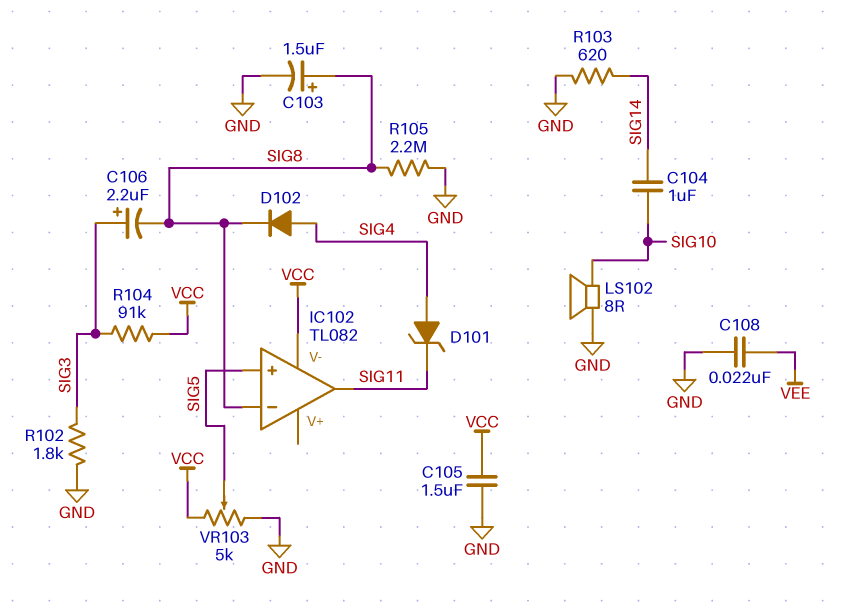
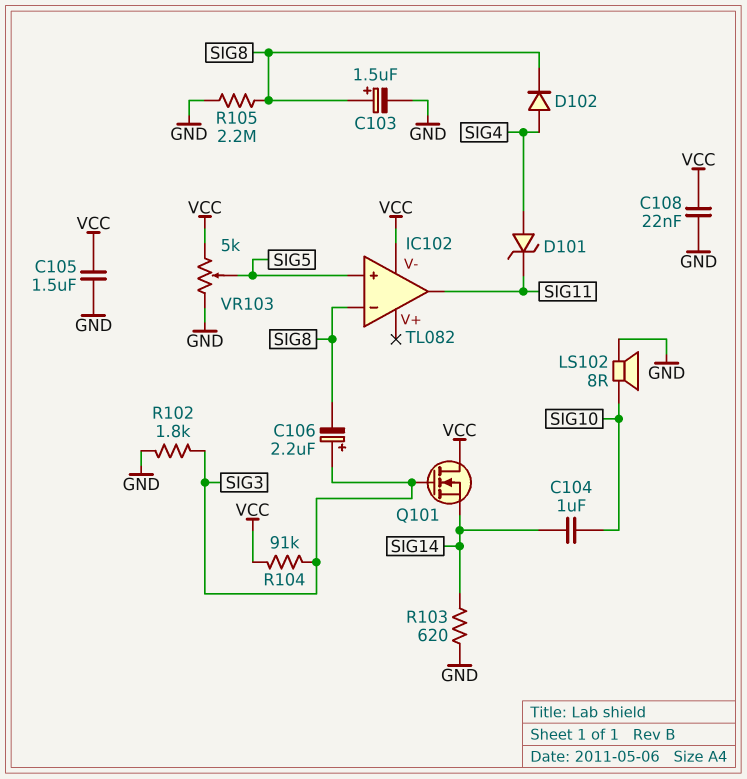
C108: 22nF (GND, VEE) -> 22nF (GND, VCC)
Q101: none -> NMOS (G SIG3, D VCC, S SIG14)

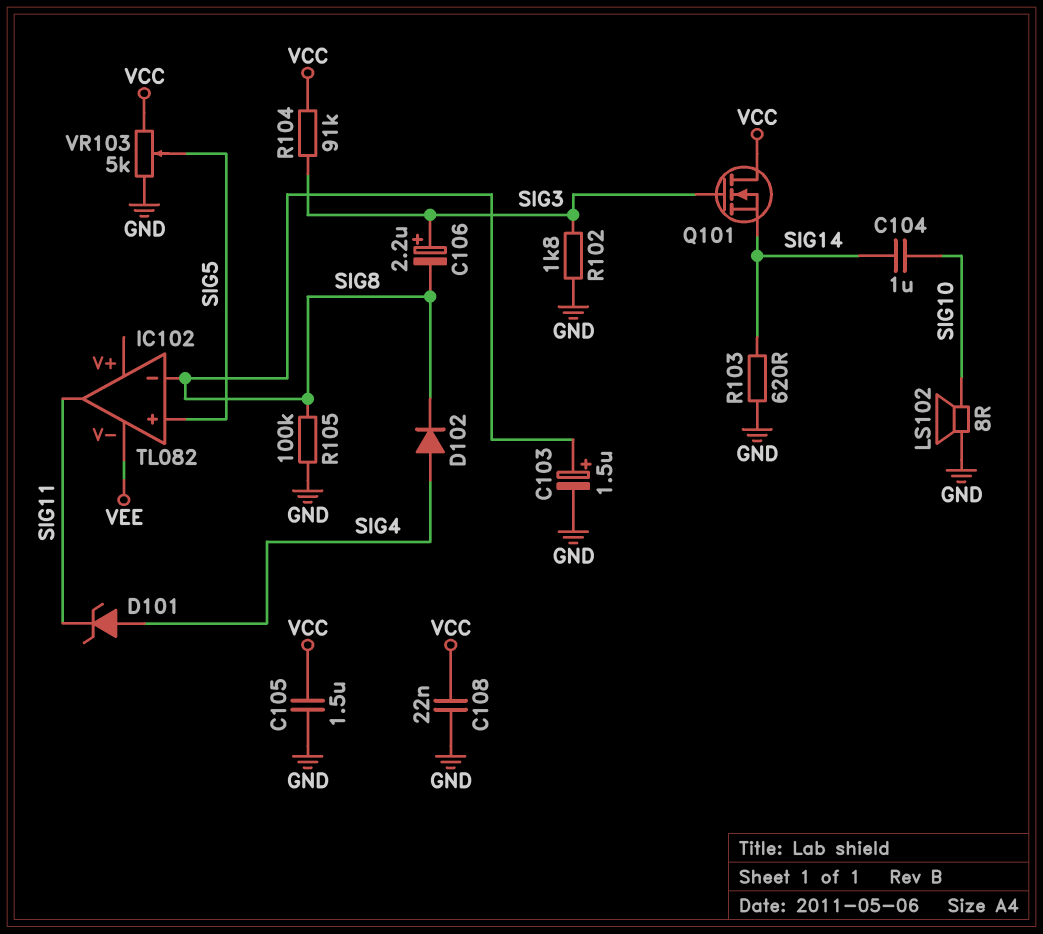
IC102 pin V-: VCC -> VEE
R105: 2.2M (GND, SIG8) -> 100k (GND, SIG8)

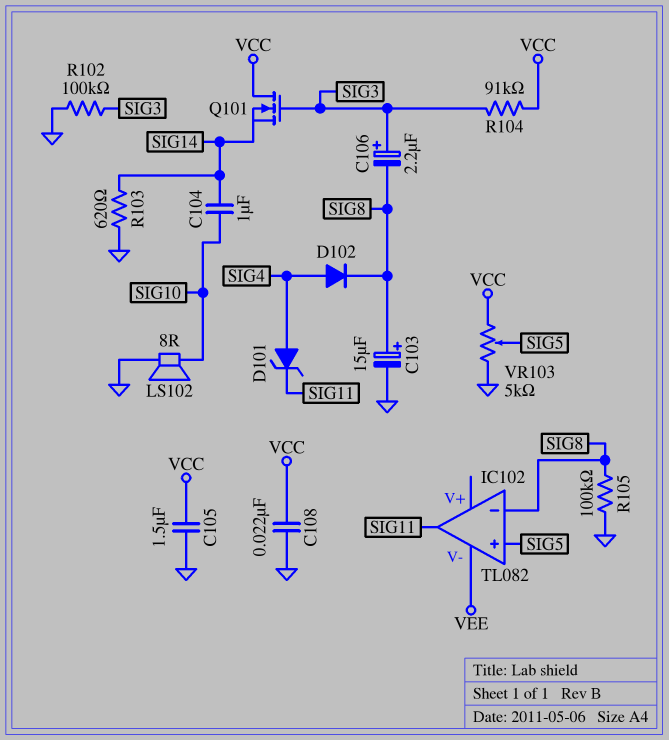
C103: 1.5uF (plus SIG8, minus GND) -> 15uF (plus SIG8, minus GND)
R102: 1.8k (GND, SIG3) -> 100k (GND, SIG3)

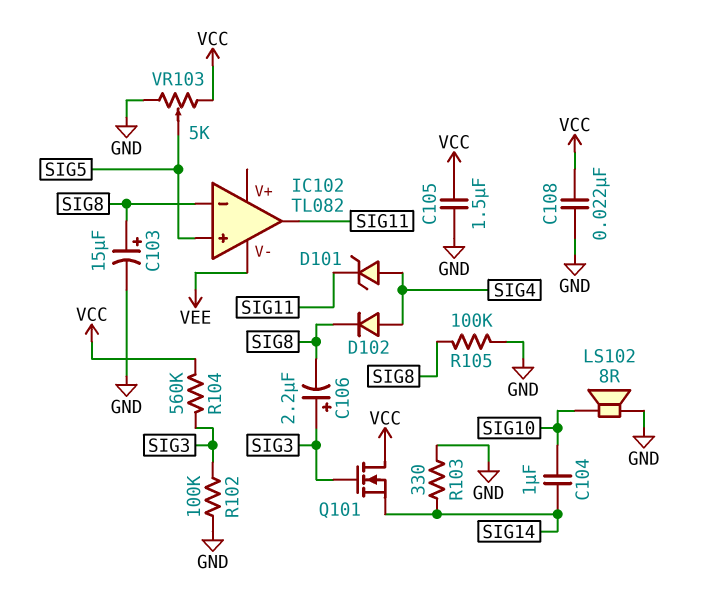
R103: 620 (GND, SIG14) -> 330 (GND, SIG14)
R104: 91k (SIG3, VCC) -> 560k (SIG3, VCC)

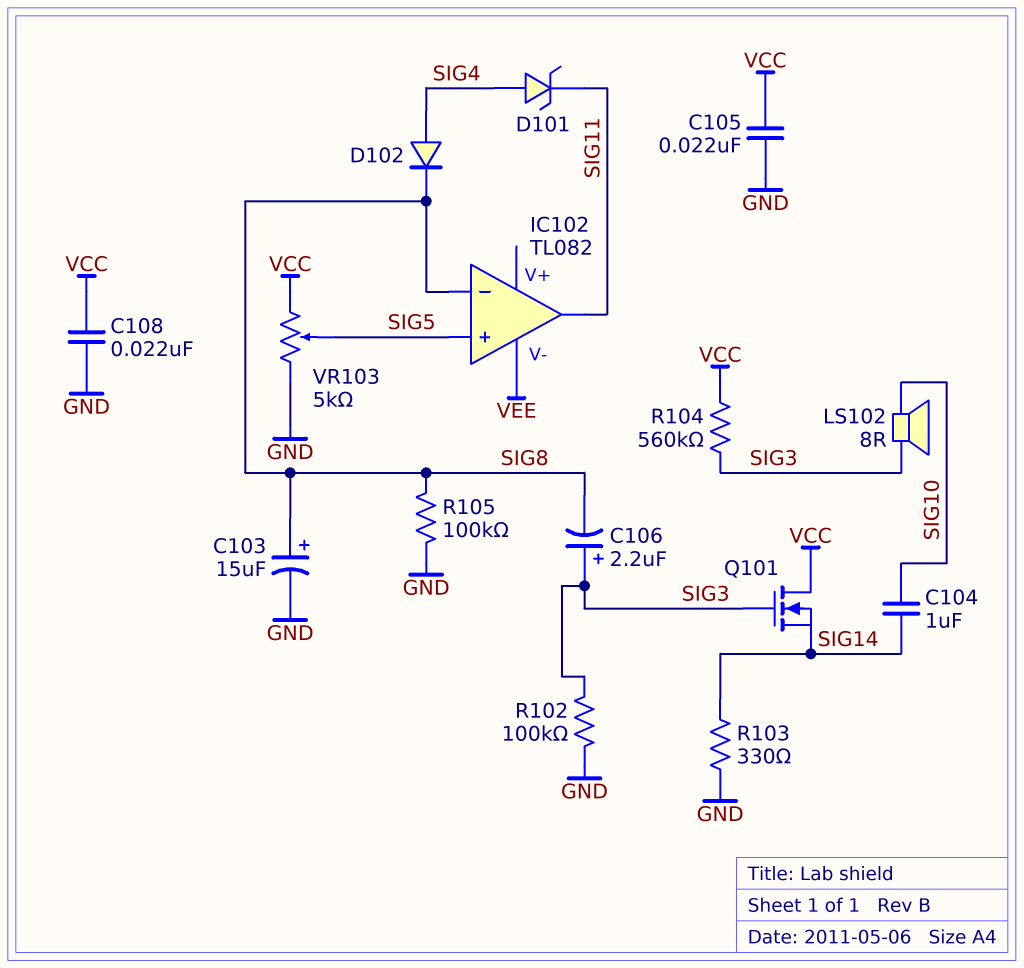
C105: 1.5uF (GND, VCC) -> 22nF (GND, VCC)
LS102: speaker 8R (GND, SIG10) -> speaker 8R (SIG3, SIG10)

